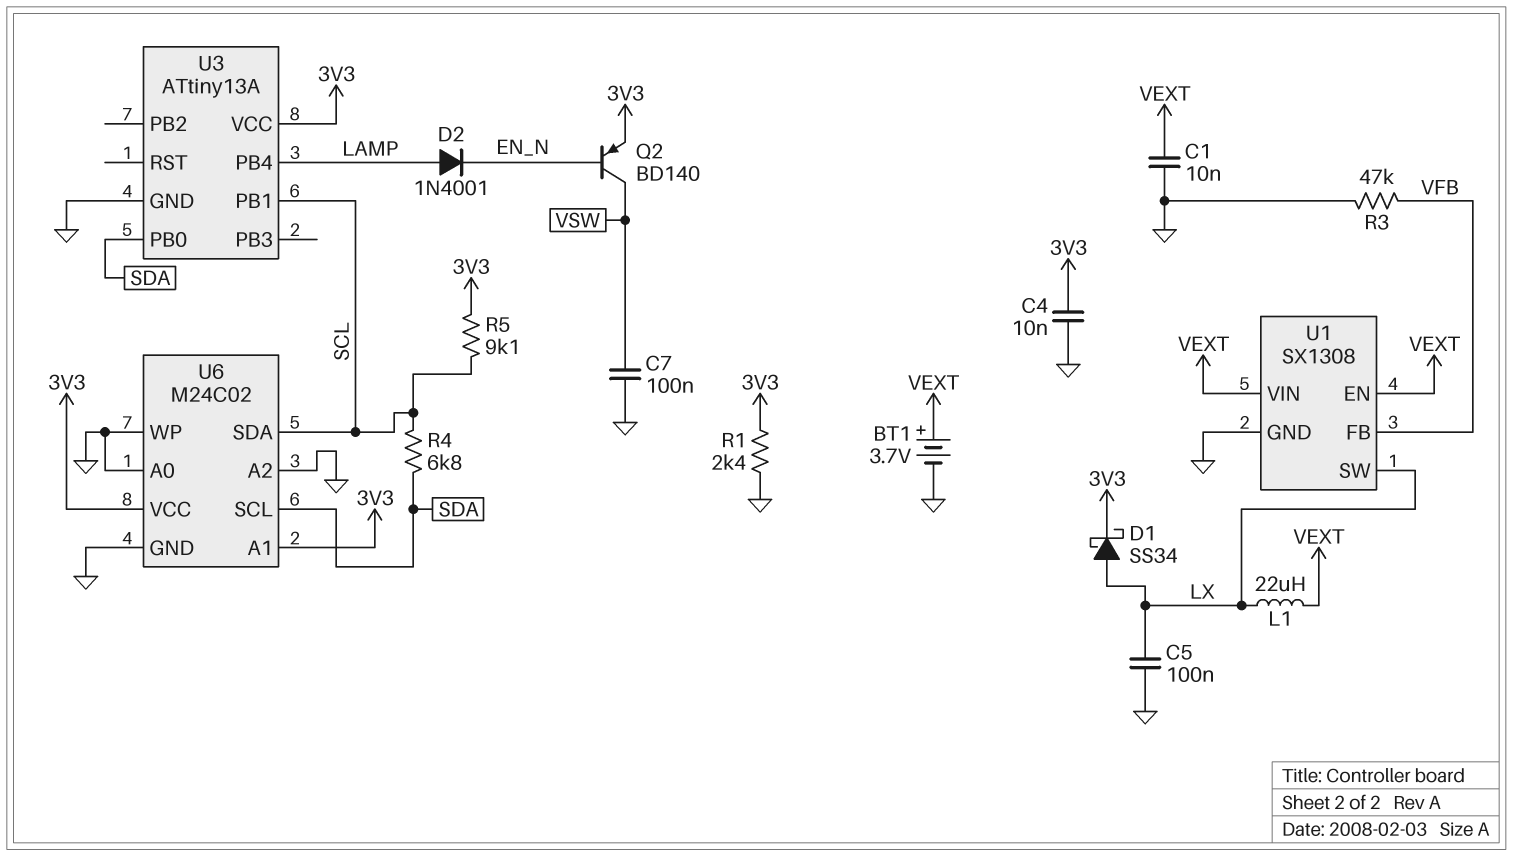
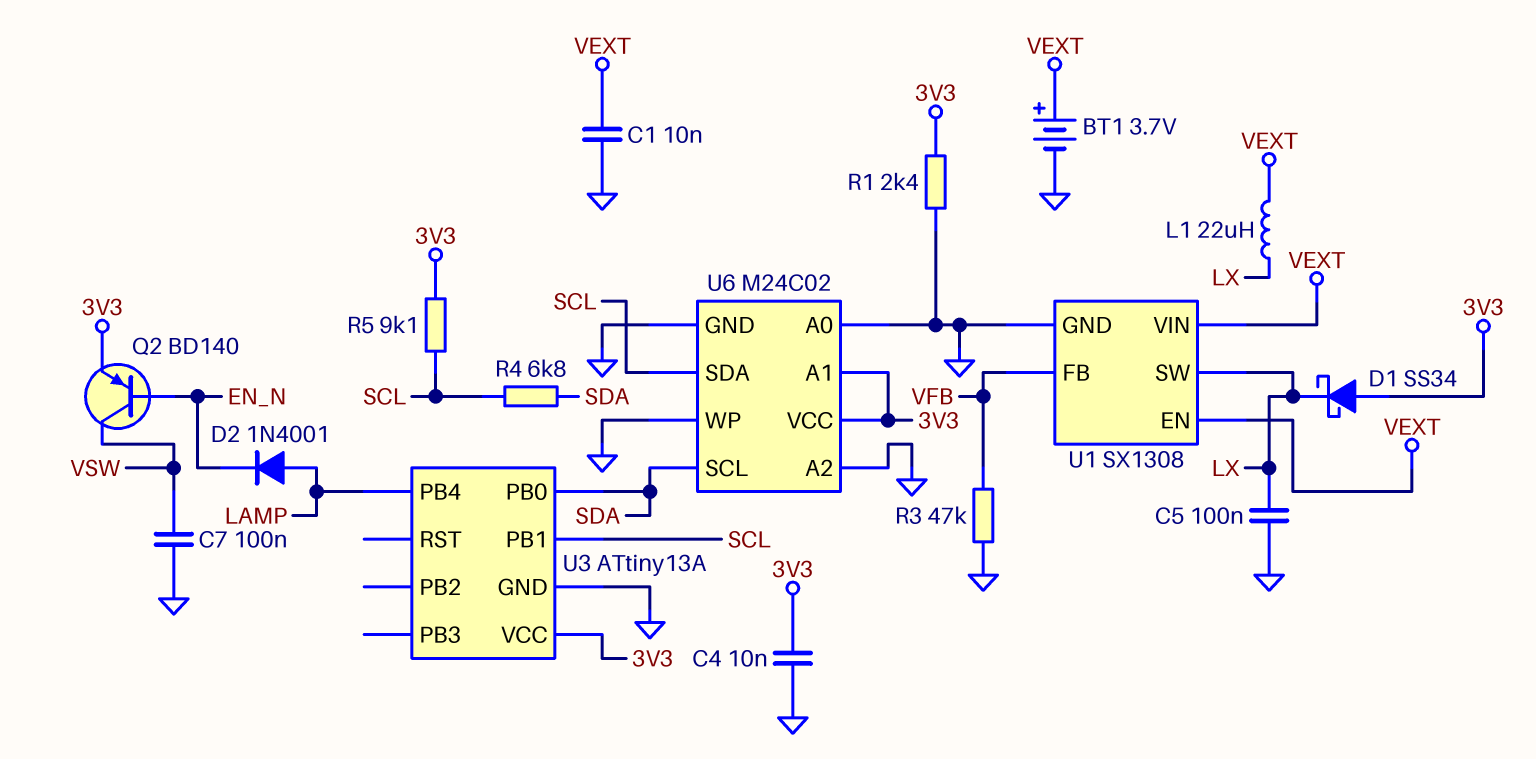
D1: schottky SS34 (A LX, K 3V3) -> schottky SS34 (A 3V3, K LX)

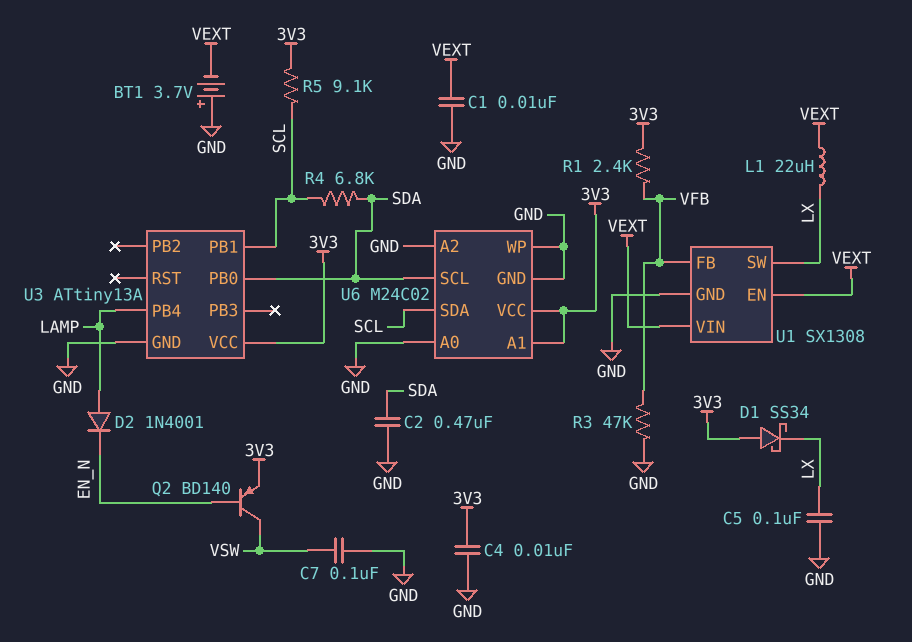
BT1: 3.7V (plus VEXT, minus GND) -> 3.7V (plus GND, minus VEXT)
C2: none -> 470nF (GND, SDA)
R1: 2.4k (3V3, GND) -> 2.4k (3V3, VFB)

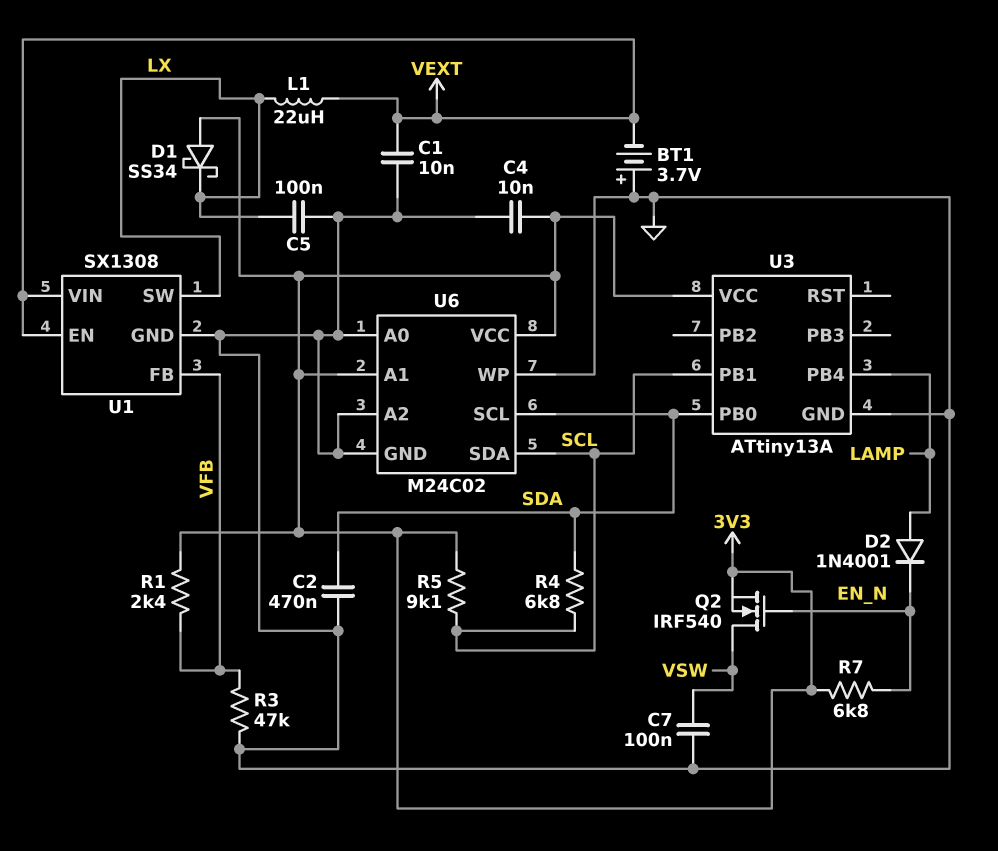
Q2: PNP BD140 (B EN_N, C VSW, E 3V3) -> NMOS IRF540 (G EN_N, D VSW, S 3V3)
R7: none -> 6.8k (3V3, EN_N)

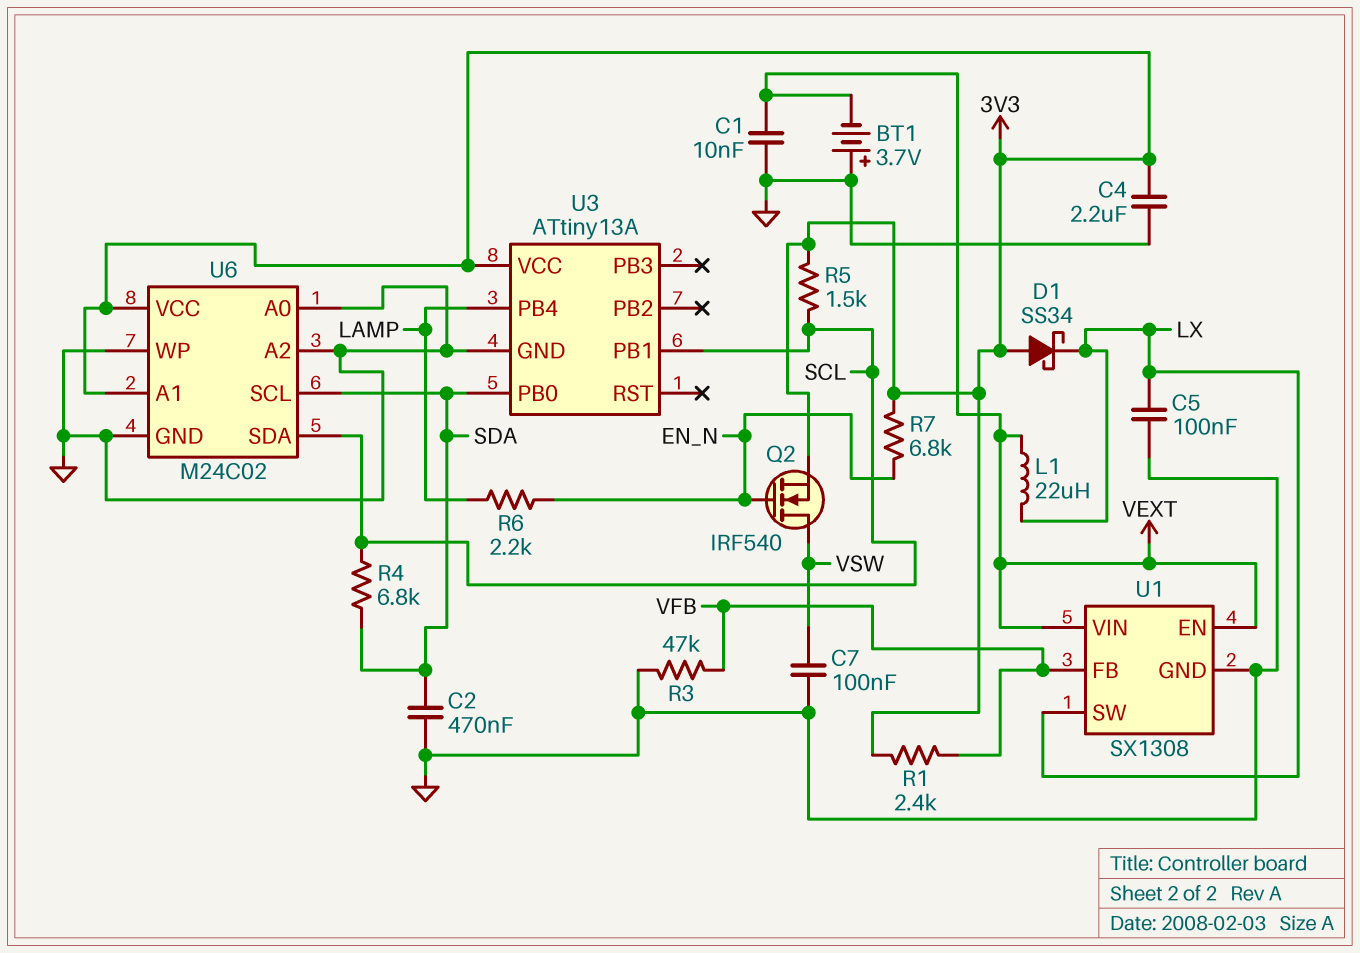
C4: 10nF (3V3, GND) -> 2.2uF (3V3, GND)
D2: diode 1N4001 (A LAMP, K EN_N) -> none
R5: 9.1k (3V3, SCL) -> 1.5k (3V3, SCL)
R6: none -> 2.2k (EN_N, LAMP)

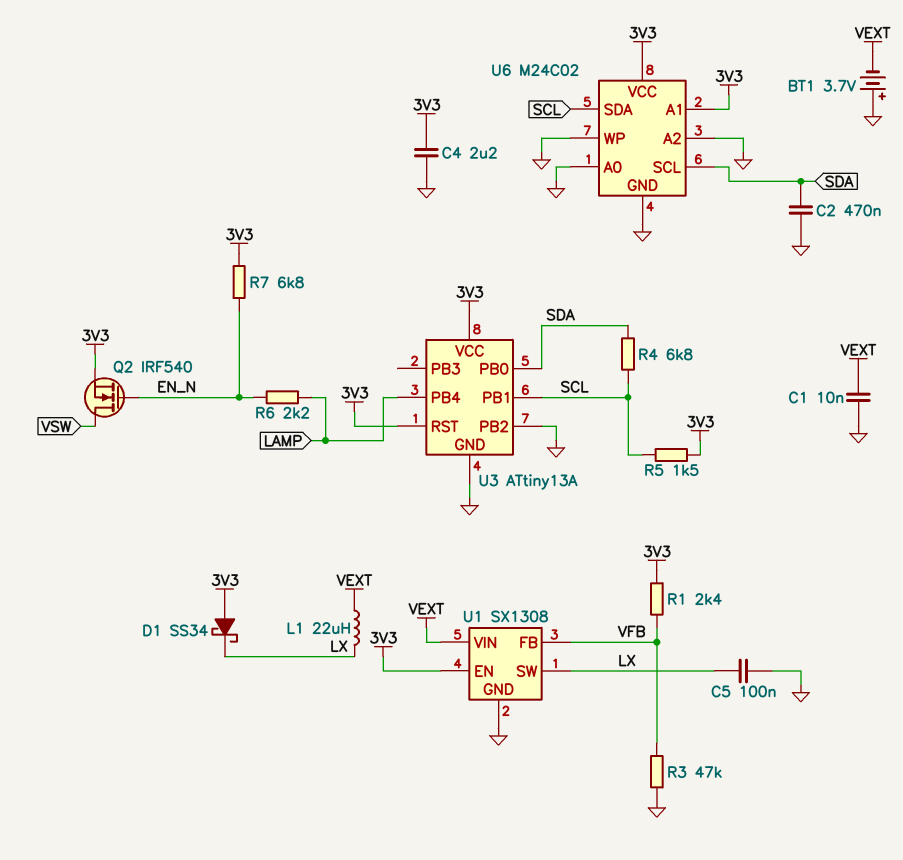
C7: 100nF (GND, VSW) -> none
U1 pin EN: VEXT -> 3V3
U3 pin PB2: none -> GND
U3 pin RST: none -> 3V3

